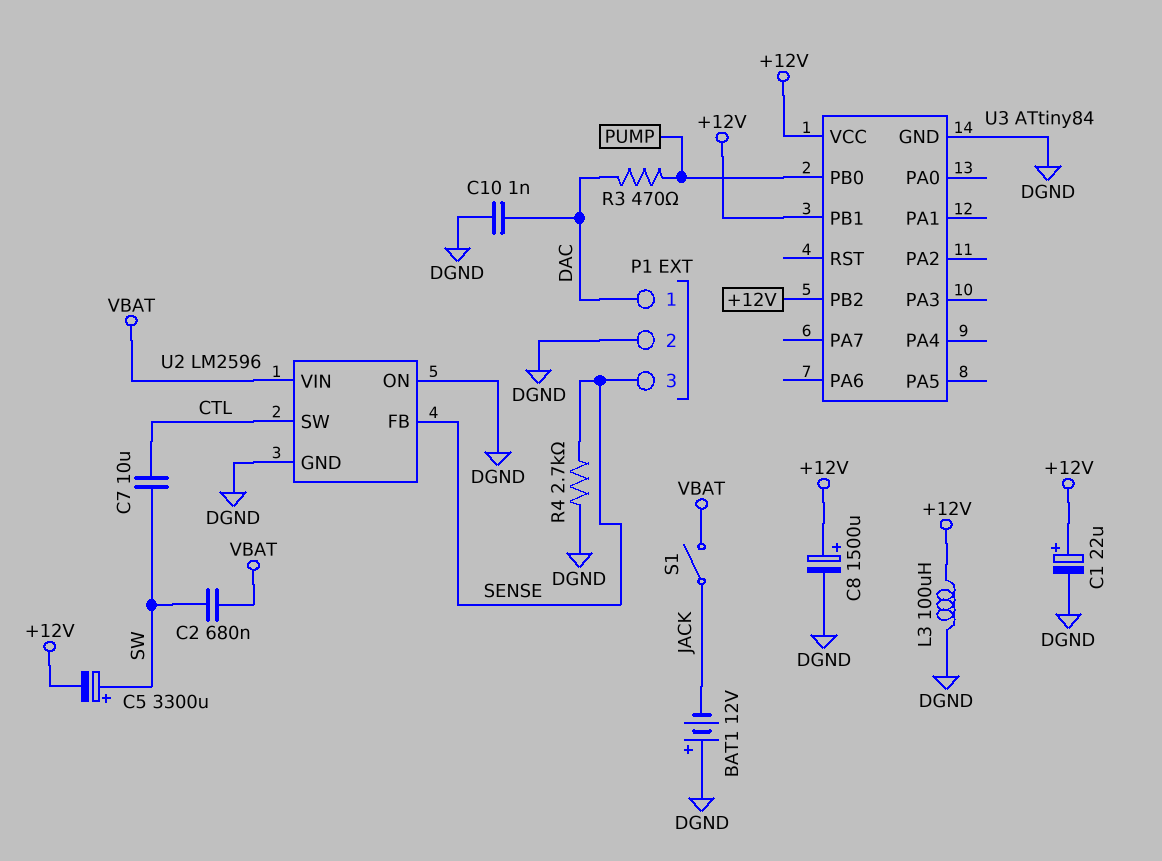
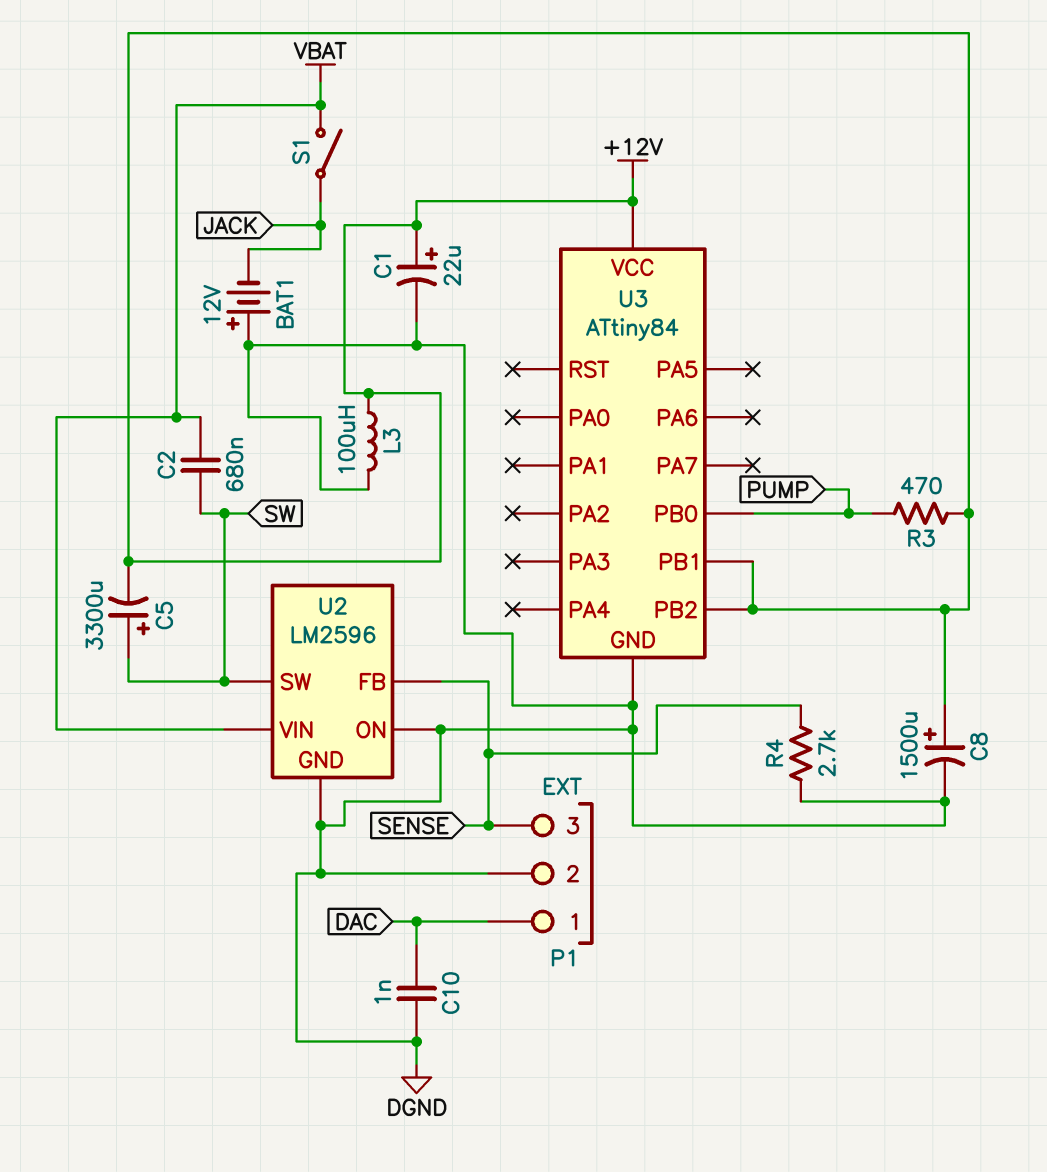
C7: 10uF (CTL, SW) -> none
R3: 470 (DAC, PUMP) -> 470 (+12V, PUMP)
U2 pin SW: CTL -> SW

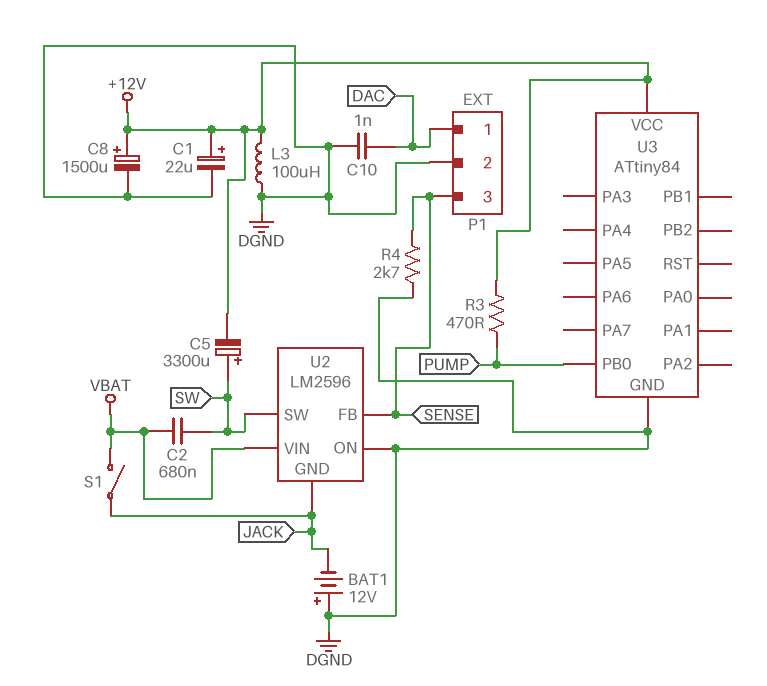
U2 pin GND: DGND -> JACK
U3 pin PB1: +12V -> none
U3 pin PB2: +12V -> none

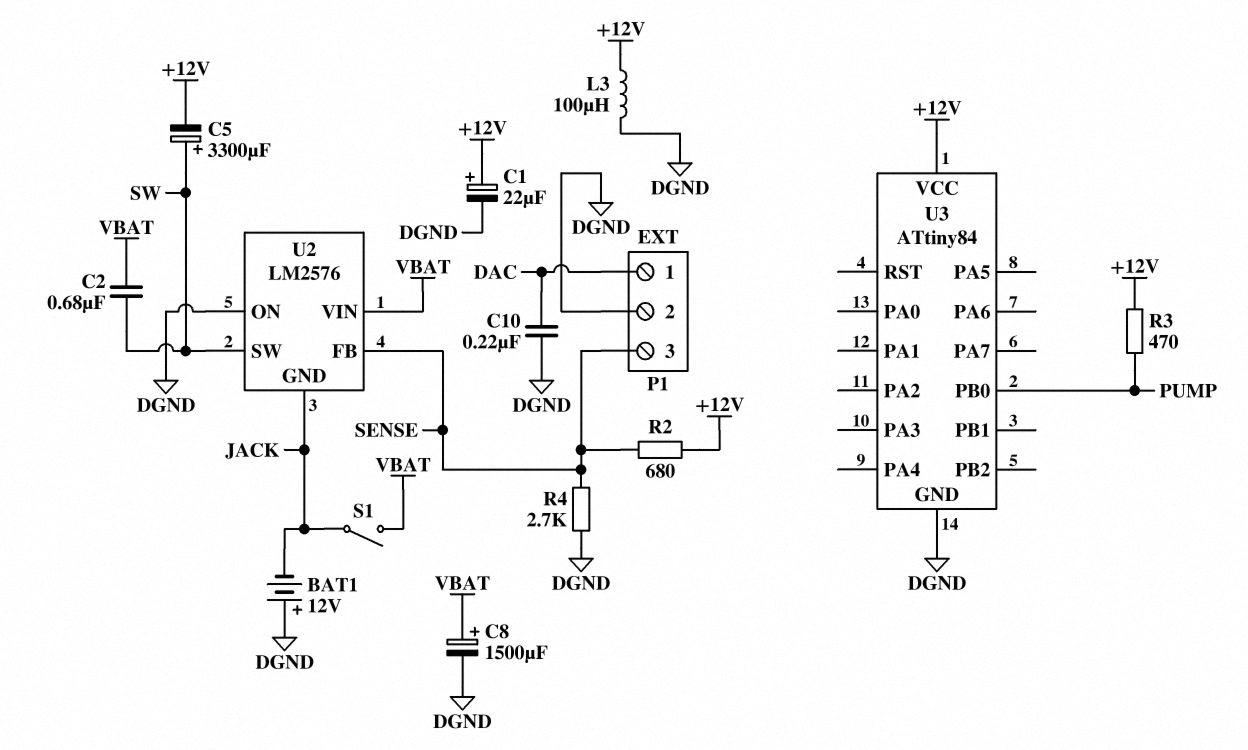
C8: 1500uF (plus +12V, minus DGND) -> 1500uF (plus VBAT, minus DGND)
C10: 1nF (DAC, DGND) -> 220nF (DAC, DGND)
R2: none -> 680 (+12V, SENSE)
U2: LM2596 -> LM2576

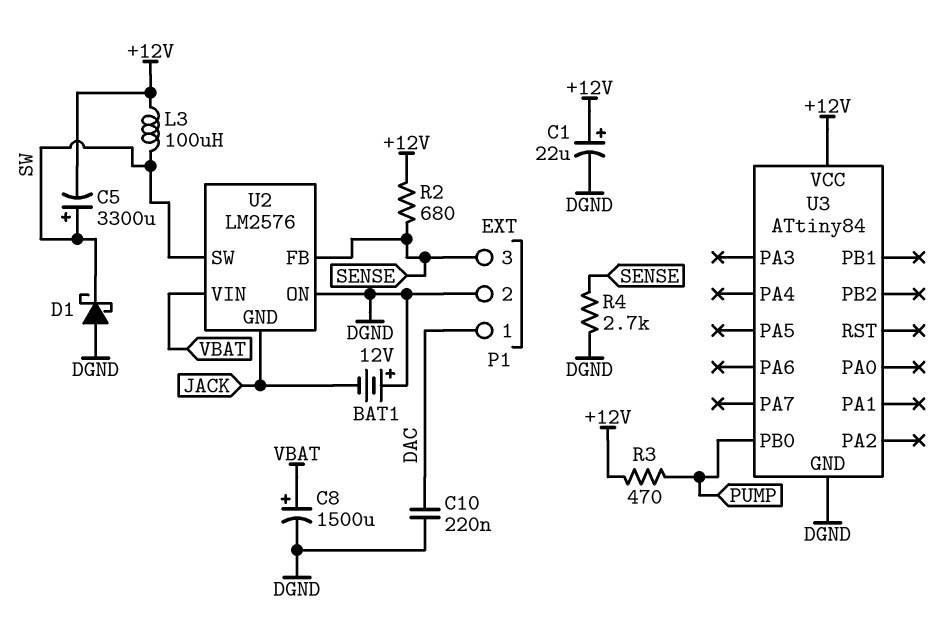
C2: 680nF (SW, VBAT) -> none
D1: none -> schottky (A DGND, K SW)
L3: 100uH (+12V, DGND) -> 100uH (+12V, SW)
S1: switch (JACK, VBAT) -> none

